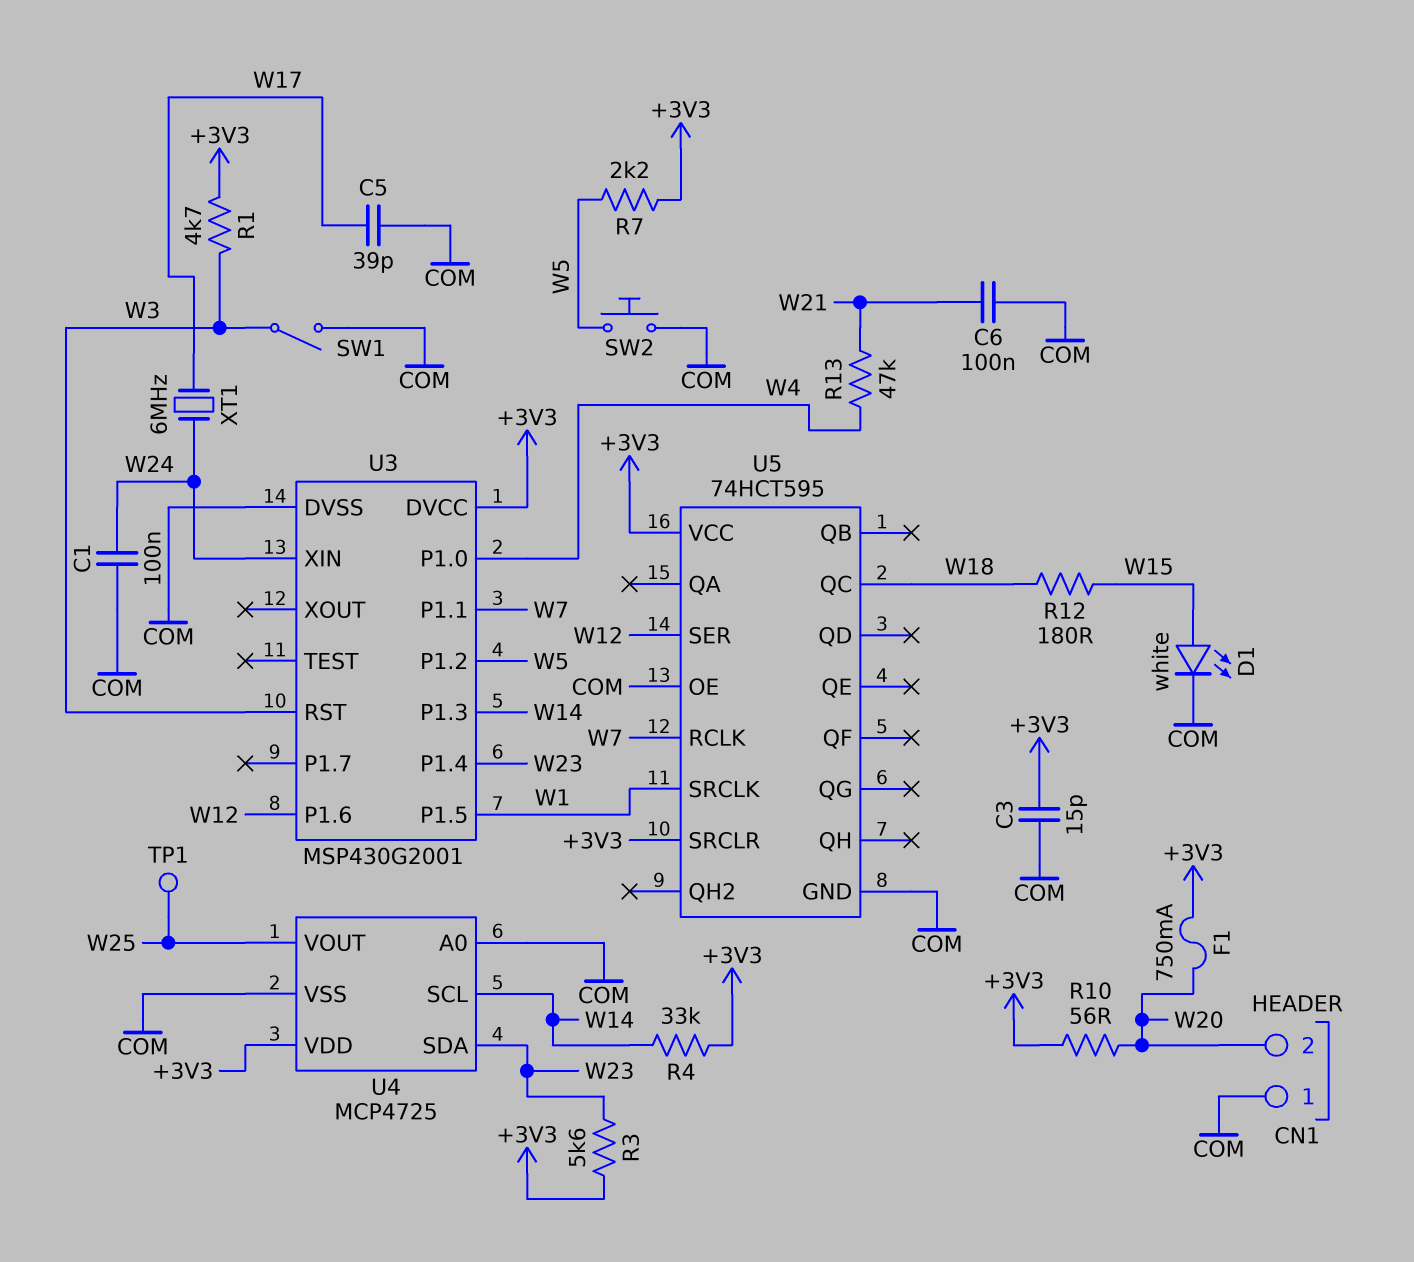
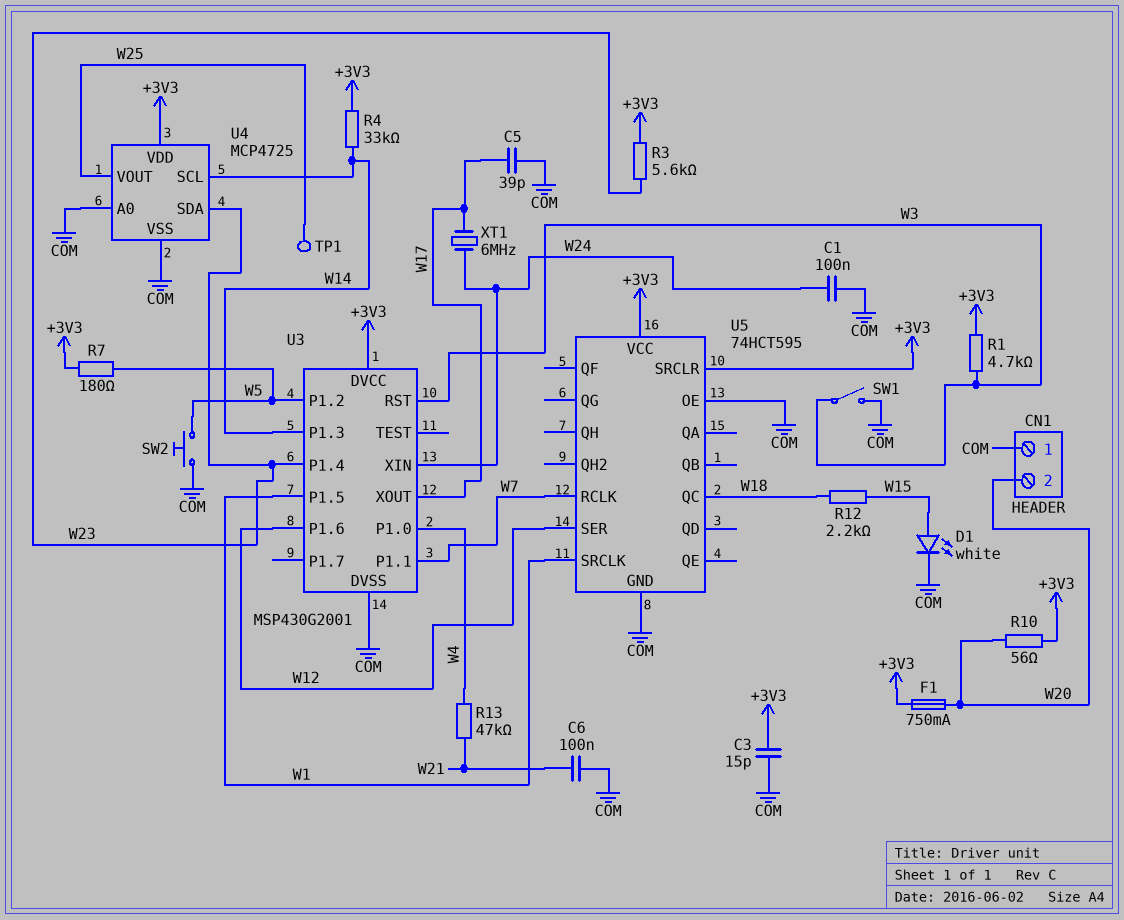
R7: 2.2k (+3V3, W5) -> 180 (+3V3, W5)
R12: 180 (W15, W18) -> 2.2k (W15, W18)
U3 pin XOUT: none -> W17

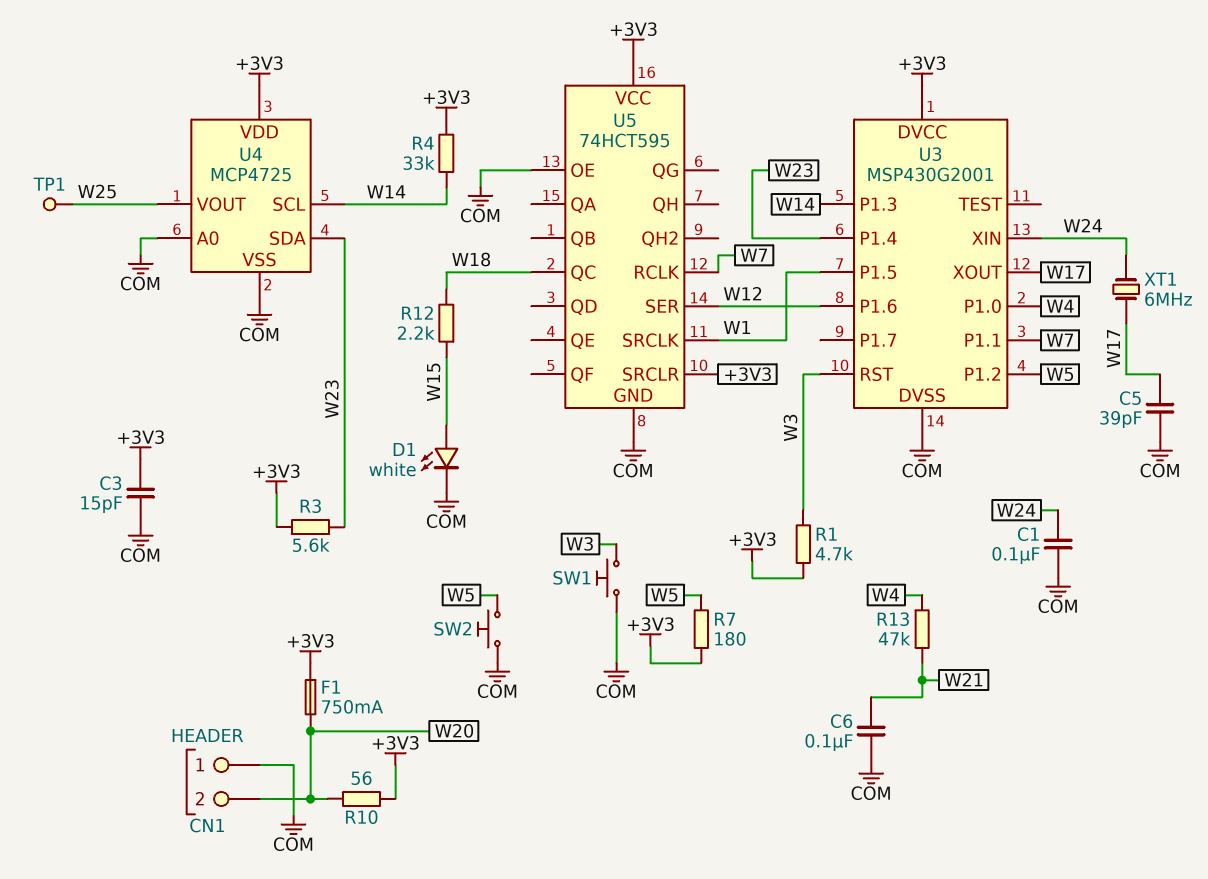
SW1: switch (COM, W3) -> button (COM, W3)

